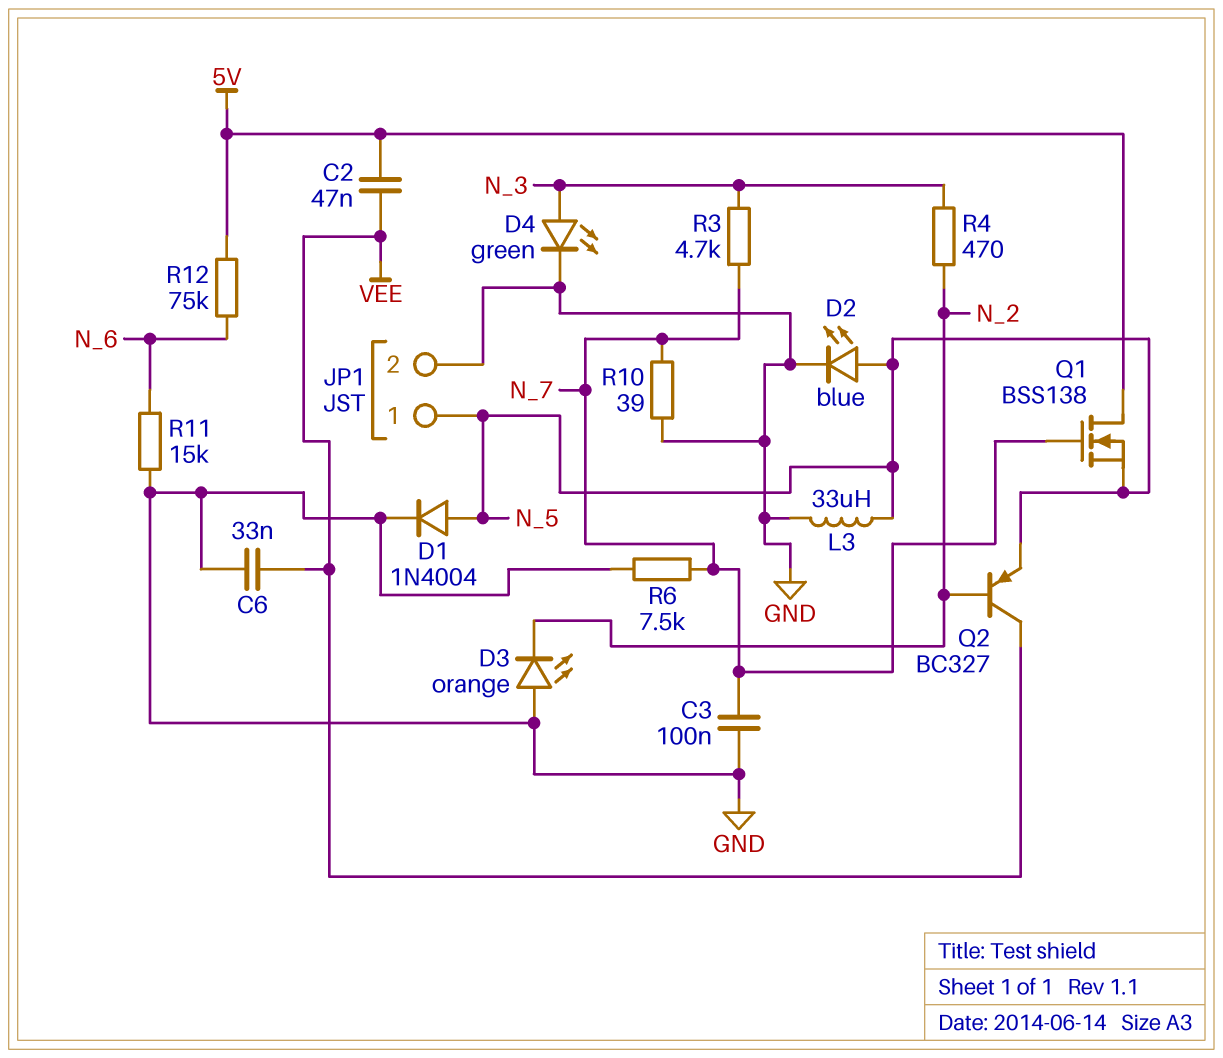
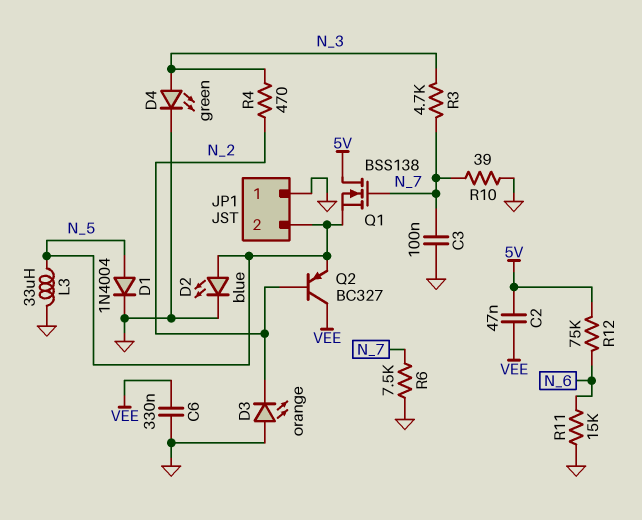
C6: 33nF (GND, VEE) -> 330nF (GND, VEE)
JP1 pin 1: N_5 -> GND
JP1 pin 2: GND -> N_5

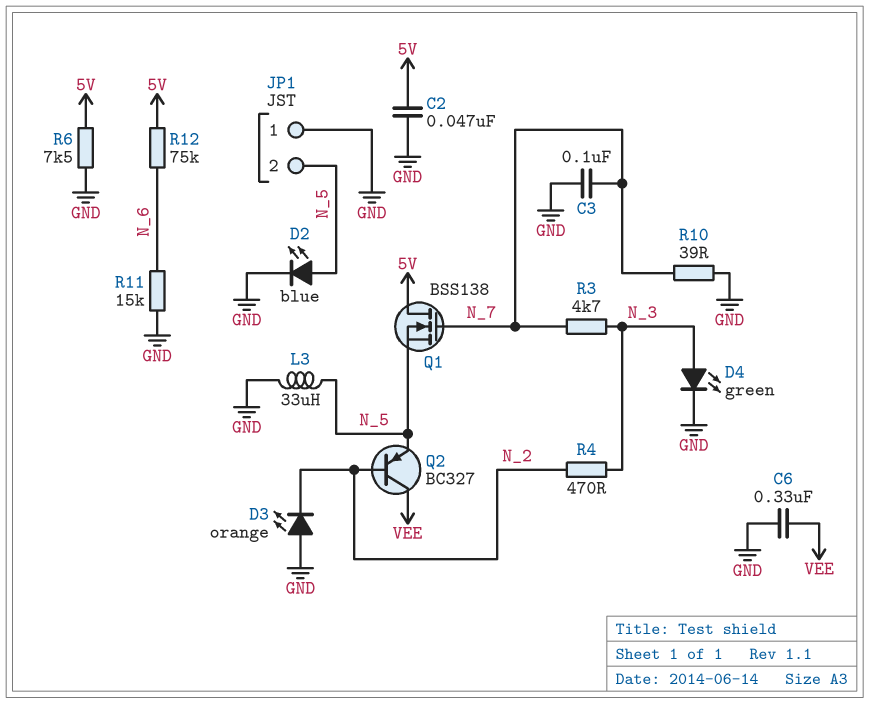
C2: 47nF (5V, VEE) -> 47nF (5V, GND)
D1: diode 1N4004 (A N_5, K GND) -> none
R6: 7.5k (GND, N_7) -> 7.5k (5V, GND)

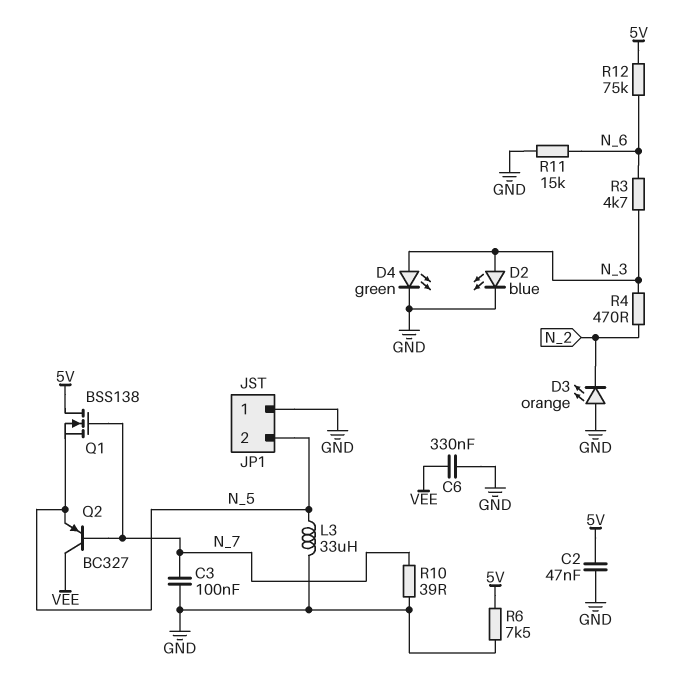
D2: LED blue (A N_5, K GND) -> LED blue (A N_3, K GND)
Q2: PNP BC327 (B N_2, C VEE, E N_5) -> PNP BC327 (B N_7, C VEE, E N_5)
R3: 4.7k (N_3, N_7) -> 4.7k (N_3, N_6)

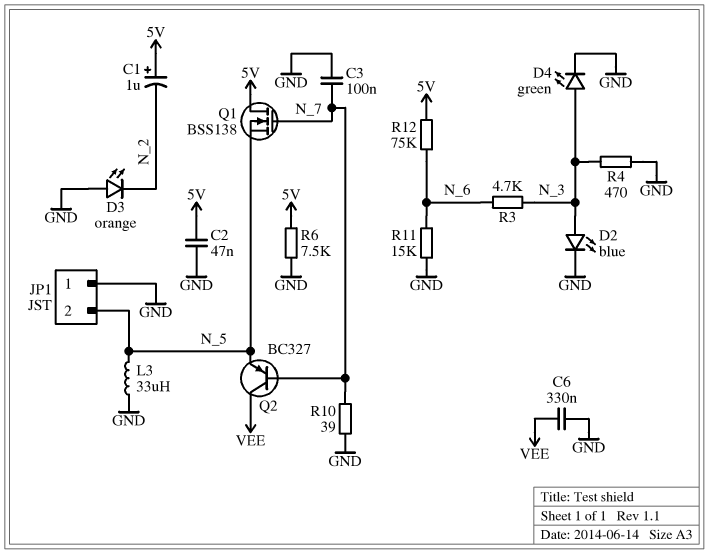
C1: none -> 1uF (plus 5V, minus N_2)
R4: 470 (N_2, N_3) -> 470 (GND, N_3)

